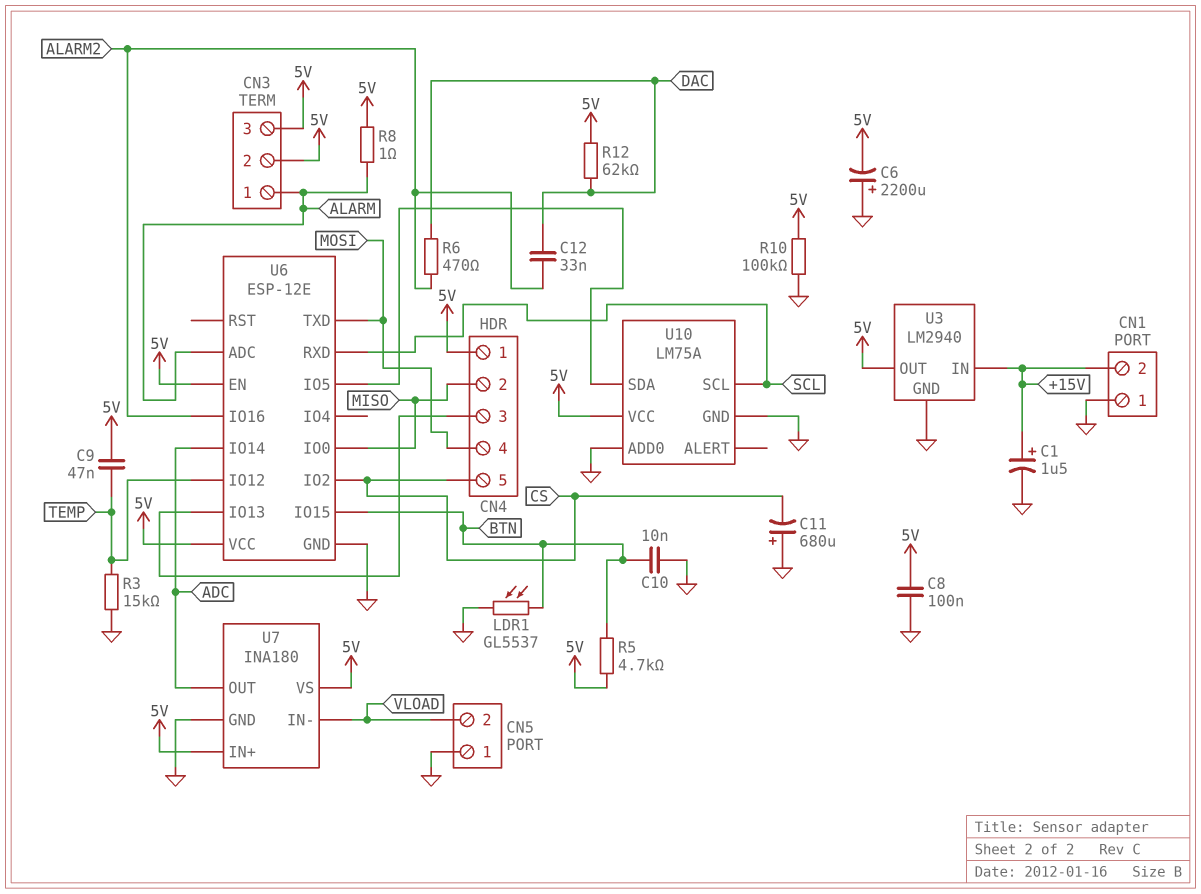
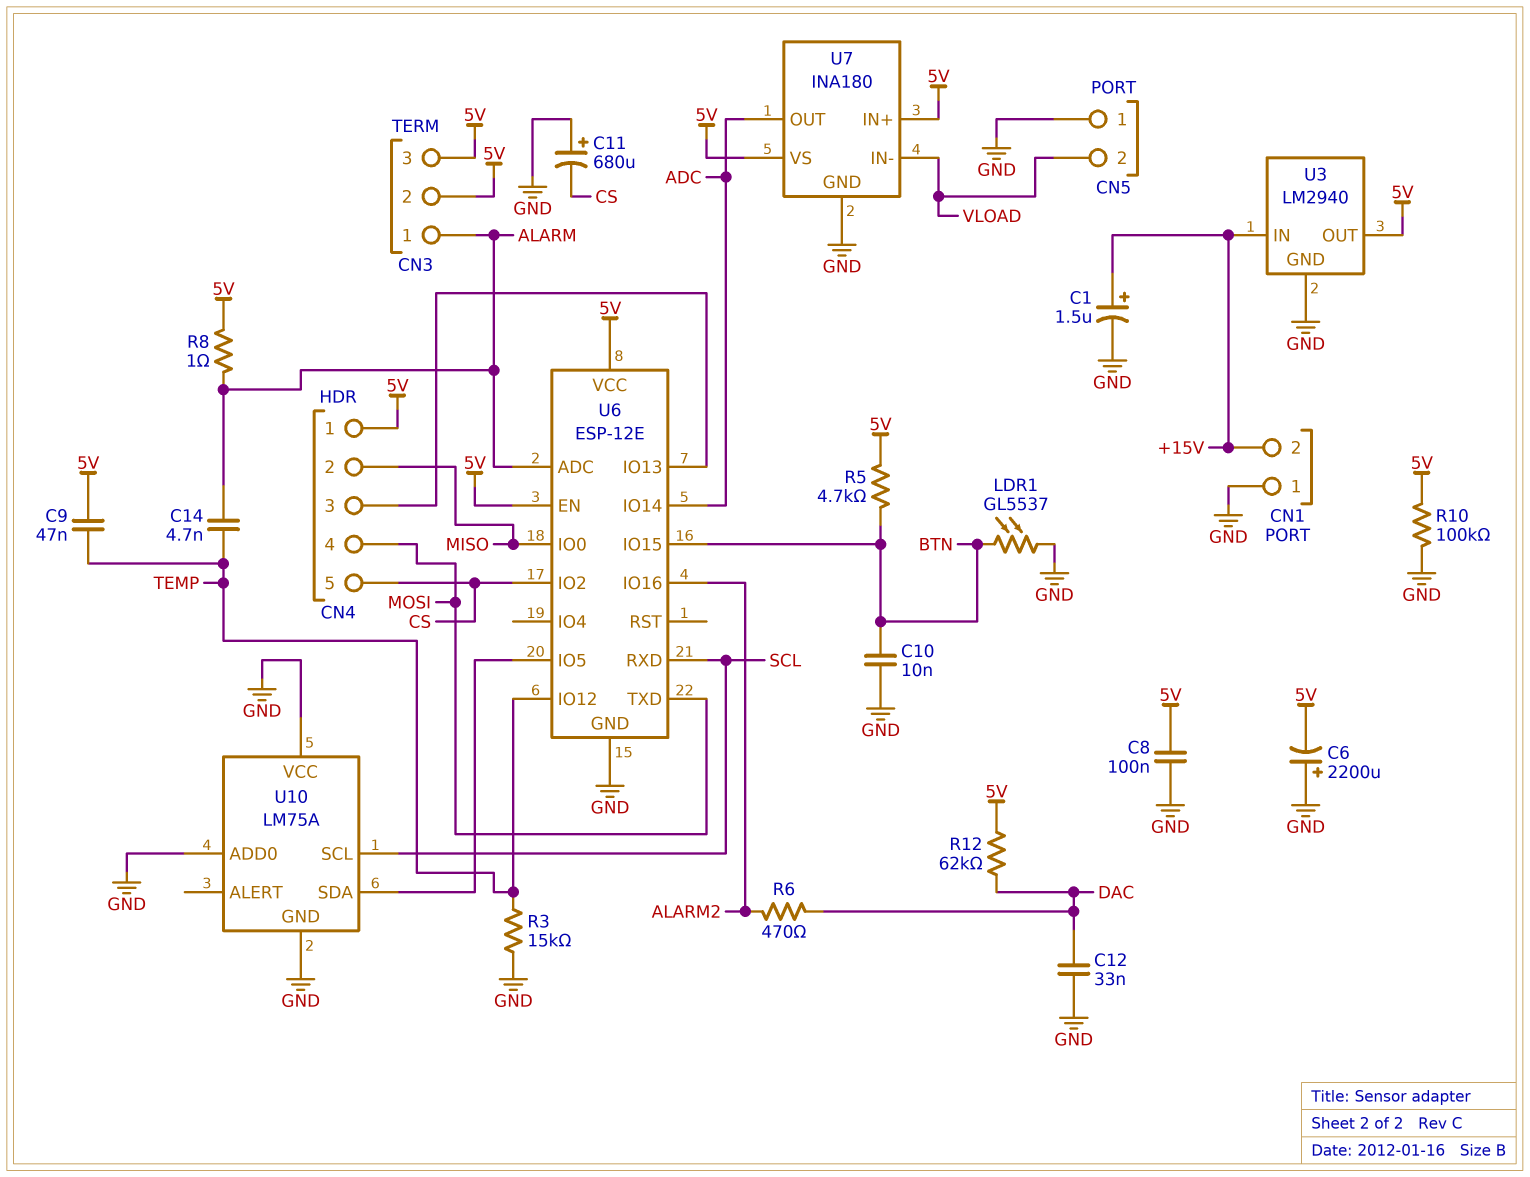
C12: 33nF (ALARM2, DAC) -> 33nF (DAC, GND)
C14: none -> 4.7nF (ALARM, TEMP)
U10 pin VCC: 5V -> GND

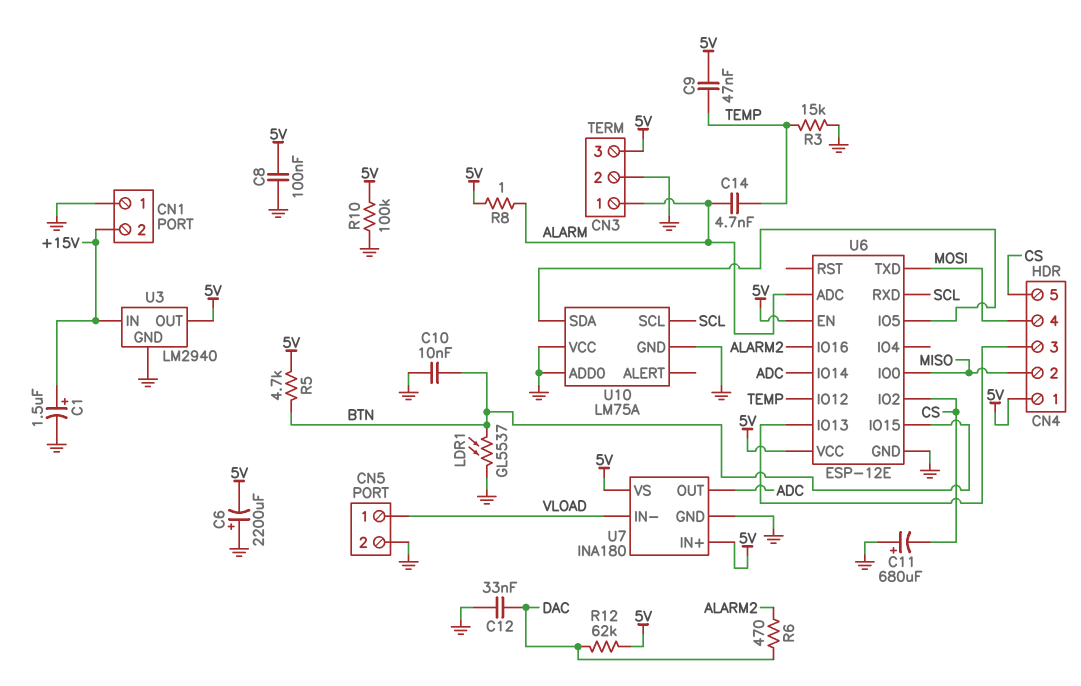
CN3 pin 2: 5V -> GND
CN5 pin 1: GND -> VLOAD
CN5 pin 2: VLOAD -> GND

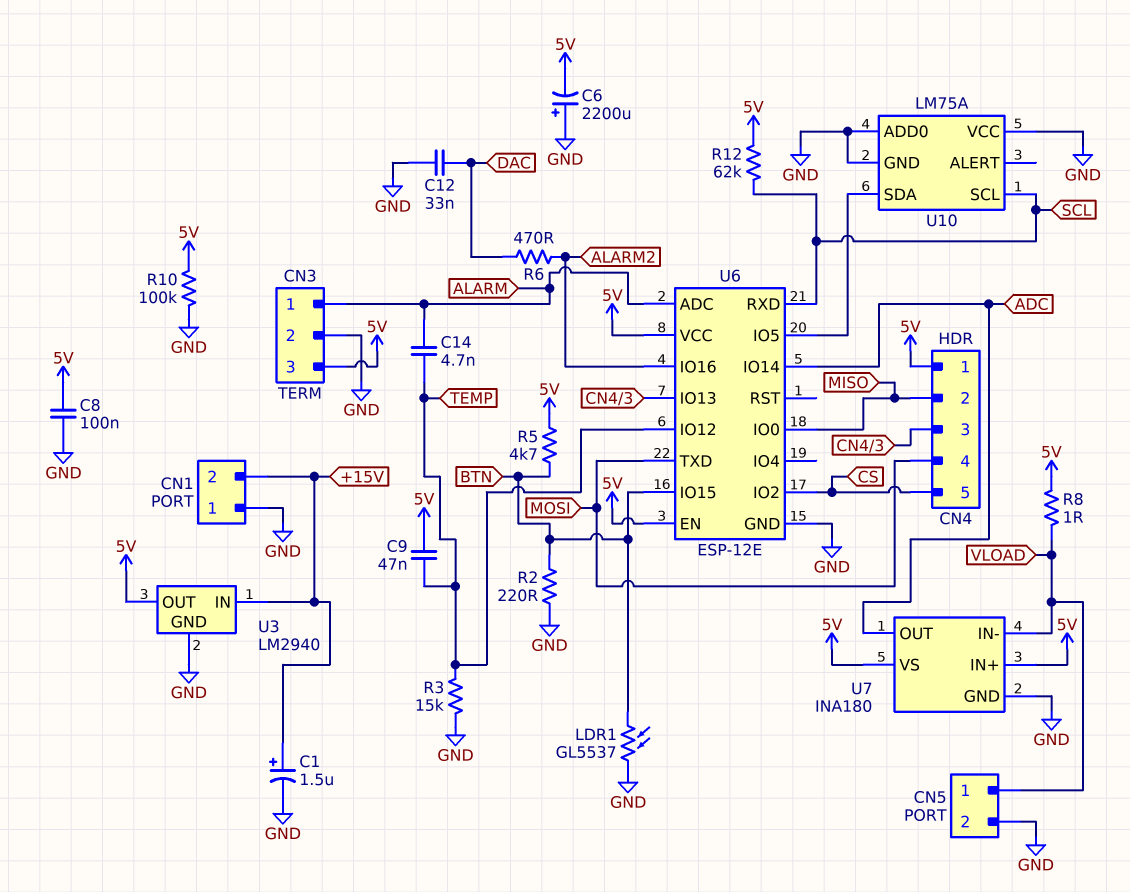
C10: 10nF (BTN, GND) -> none
C11: 680uF (plus GND, minus CS) -> none
R2: none -> 220 (BTN, GND)
R8: 1 (5V, ALARM) -> 1 (5V, VLOAD)
R12: 62k (5V, DAC) -> 62k (5V, SCL)

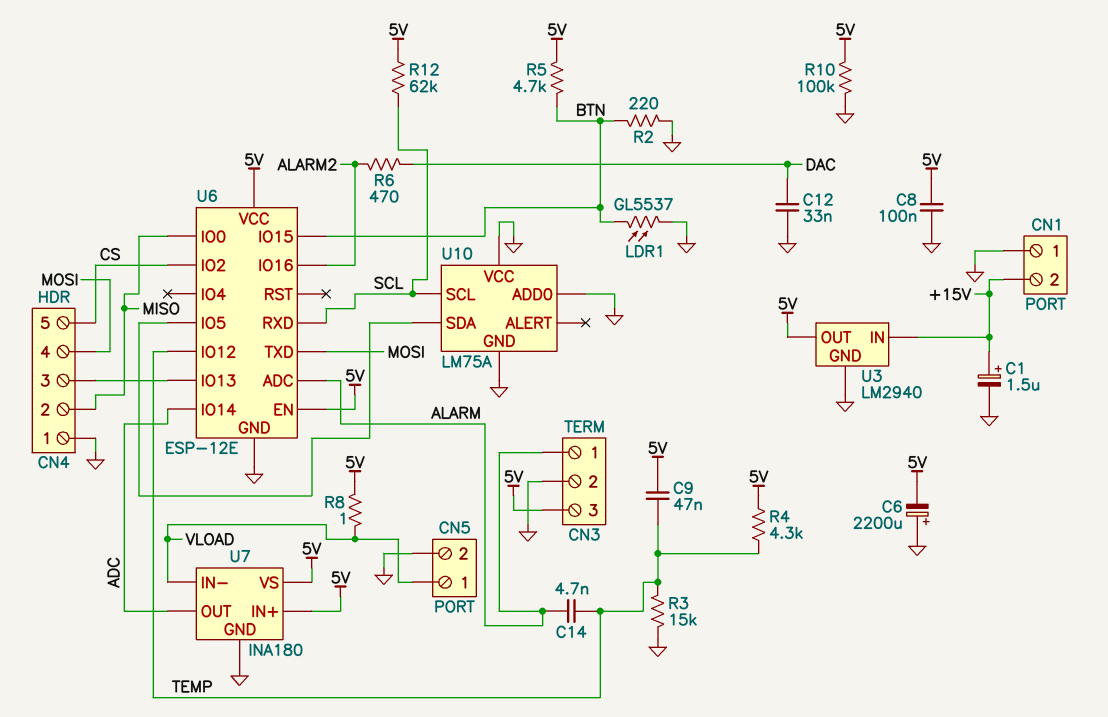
CN4 pin 1: 5V -> GND
R4: none -> 4.3k (5V, TEMP)

